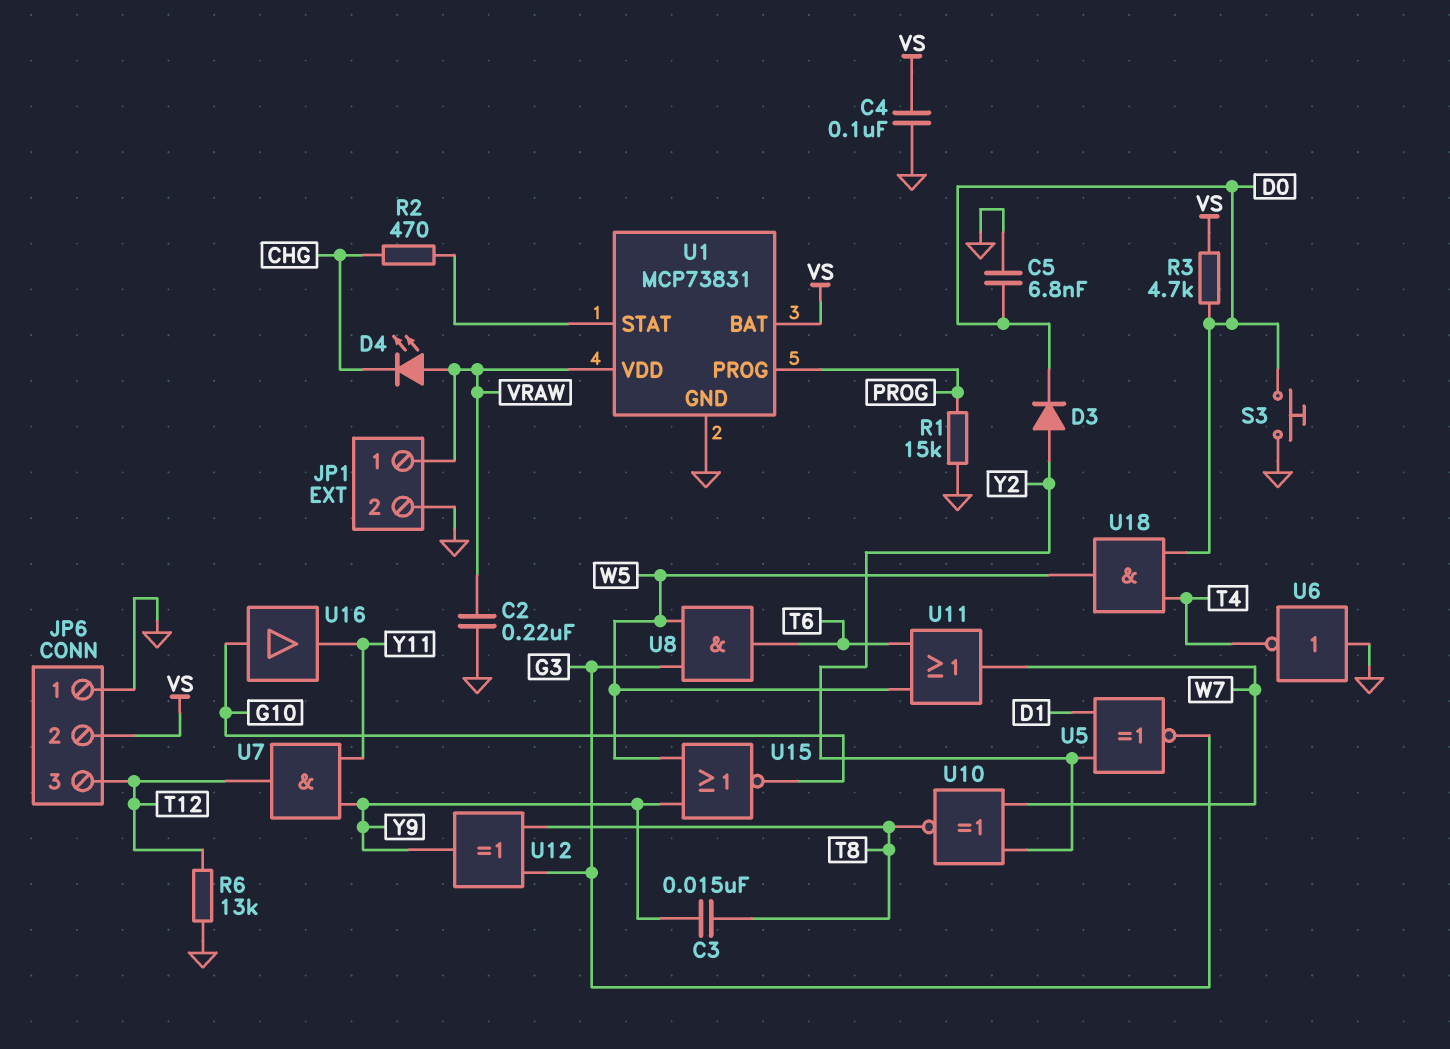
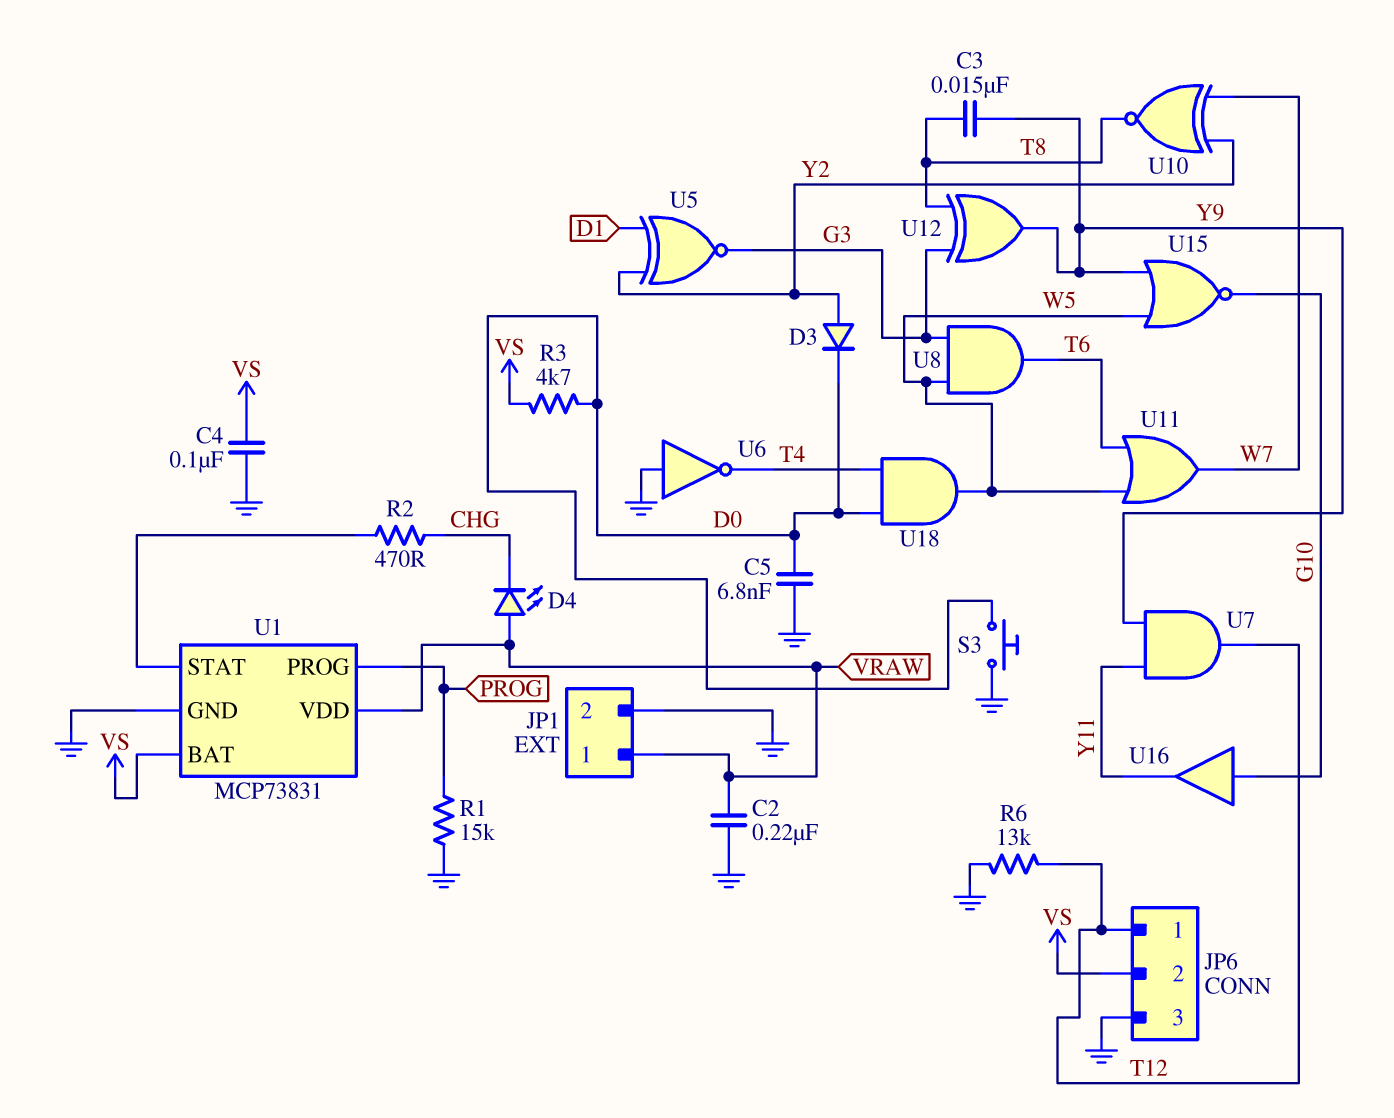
JP6 pin 1: GND -> T12
JP6 pin 3: T12 -> GND

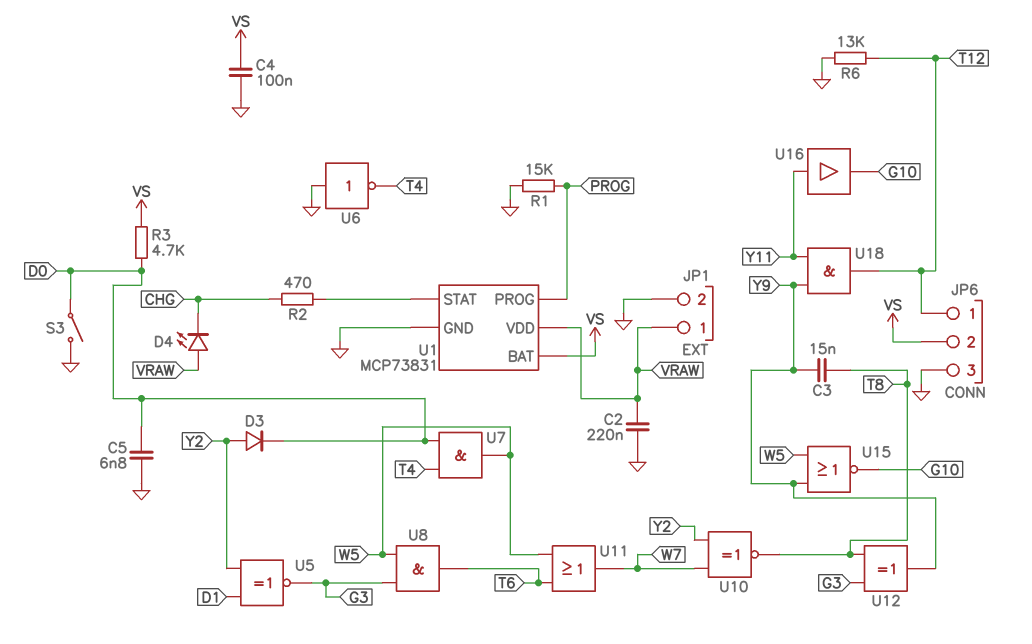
S3: button (D0, GND) -> switch (D0, GND)
U7: AND (in Y9, in Y11, out T12) -> AND (in D0, in T4, out W5)
U16: buffer (in G10, out Y11) -> buffer (in Y11, out G10)
U18: AND (in D0, in T4, out W5) -> AND (in Y9, in Y11, out T12)

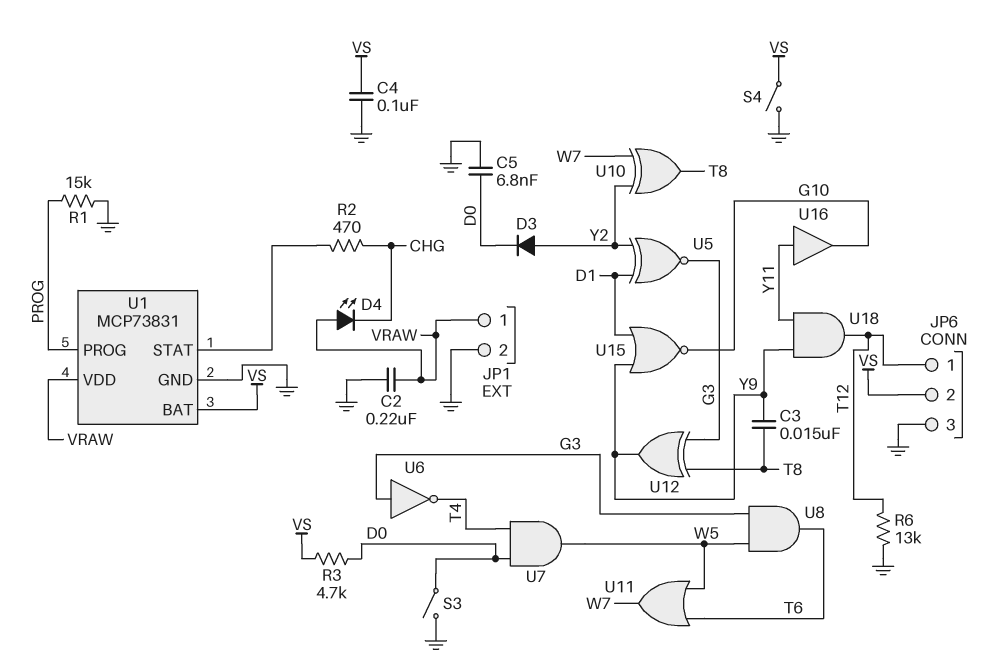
S4: none -> switch (GND, VS)
U6: NOT (in GND, out T4) -> NOT (in G3, out T4)
U10: XNOR (in W7, in Y2, out T8) -> XOR (in W7, in Y2, out T8)
U15: NOR (in W5, in Y9, out G10) -> NOR (in D1, in Y9, out G10)

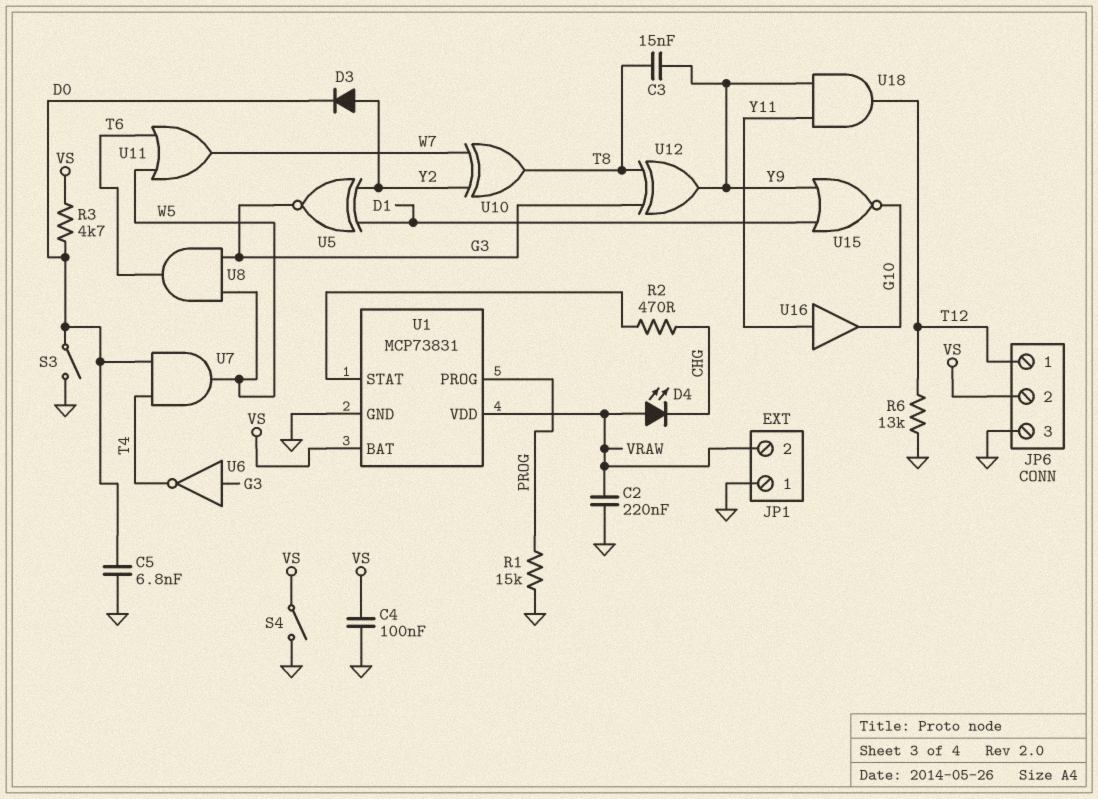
JP1 pin 1: VRAW -> GND
JP1 pin 2: GND -> VRAW

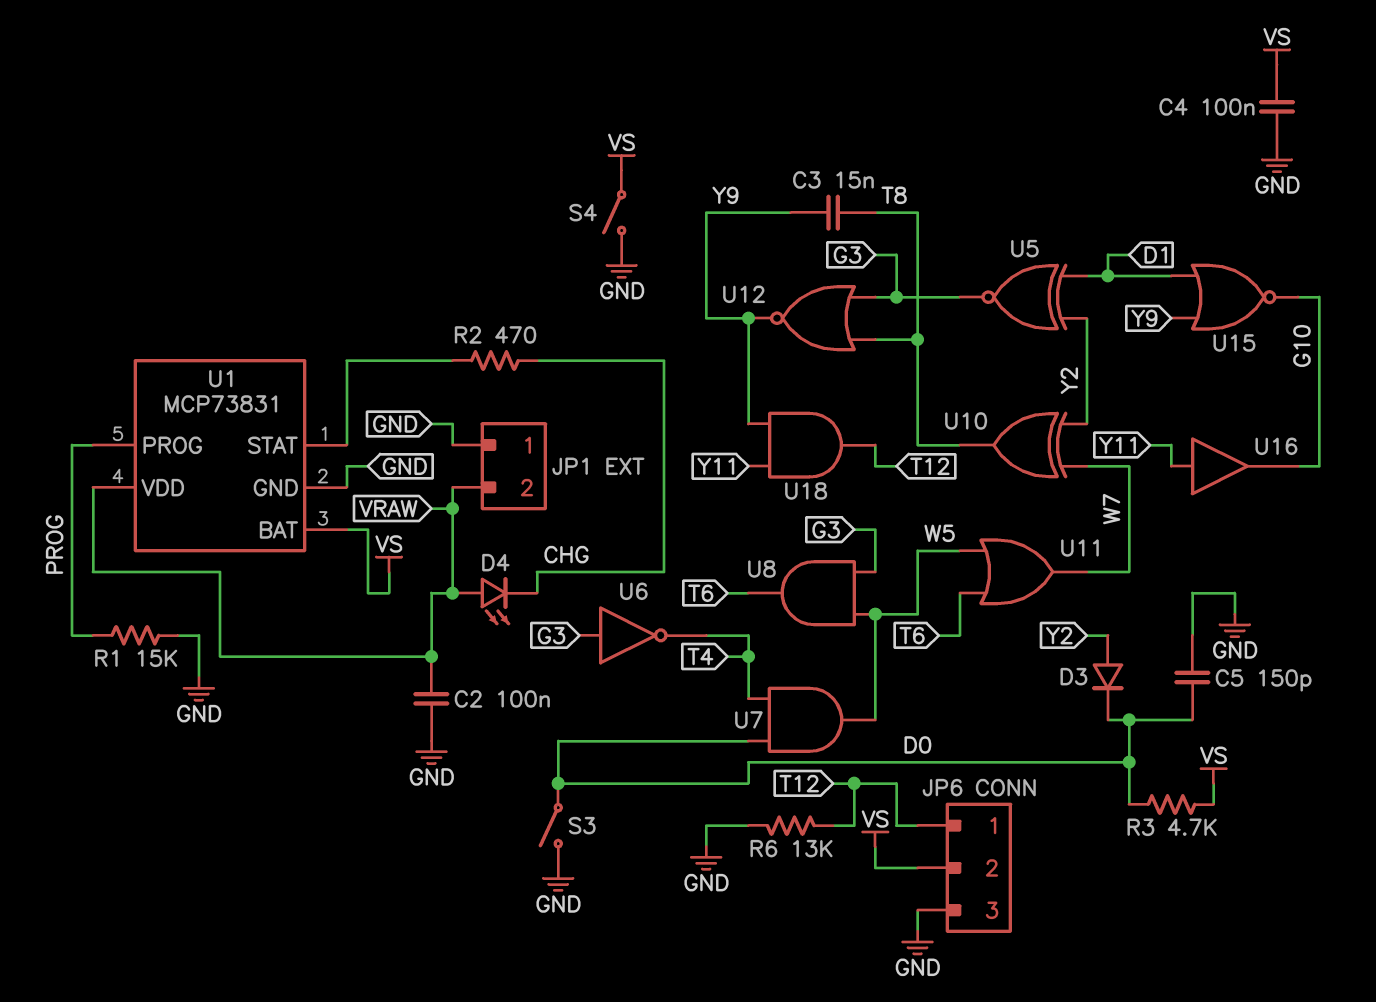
C2: 220nF (GND, VRAW) -> 100nF (GND, VRAW)
C5: 6.8nF (D0, GND) -> 150pF (D0, GND)
U12: XOR (in G3, in T8, out Y9) -> NOR (in G3, in T8, out Y9)

